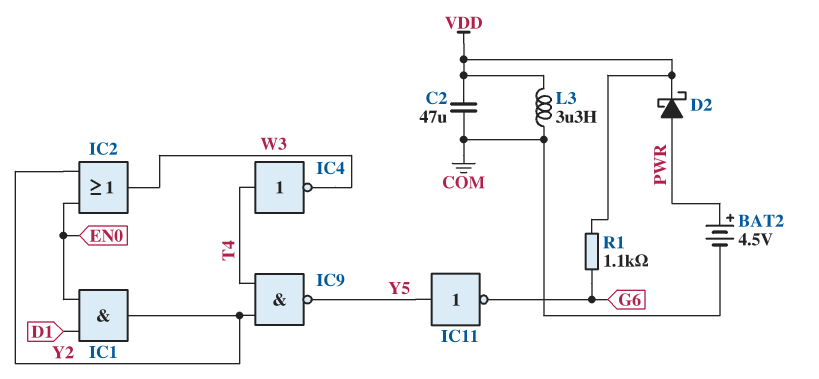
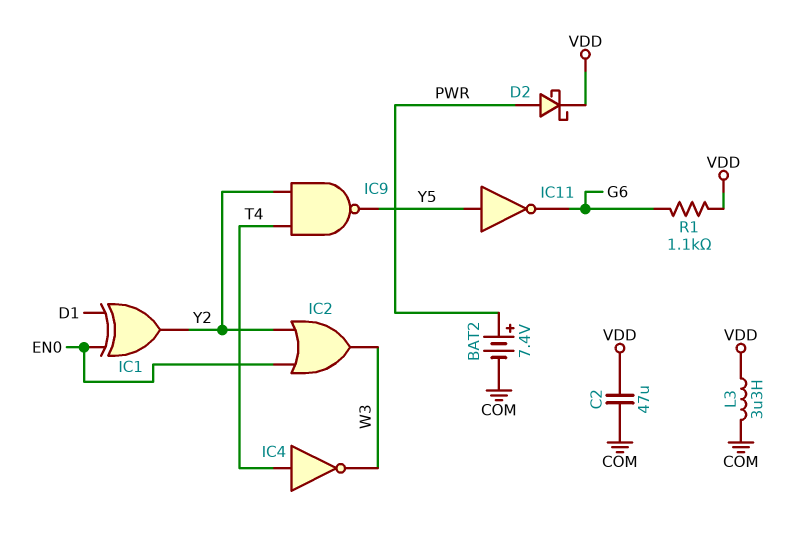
BAT2: 4.5V (plus PWR, minus COM) -> 7.4V (plus PWR, minus COM)
IC1: AND (in D1, in EN0, out Y2) -> XOR (in D1, in EN0, out Y2)

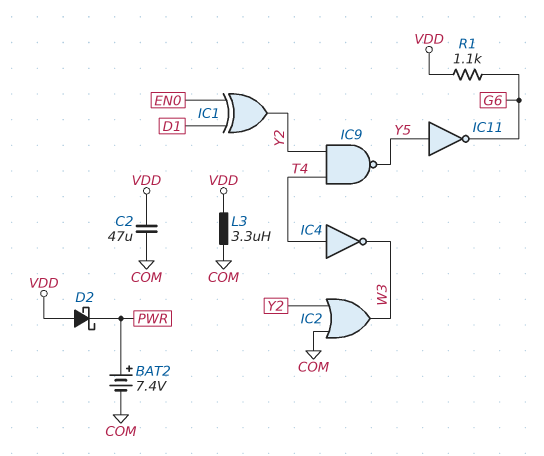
D2: schottky (A PWR, K VDD) -> schottky (A VDD, K PWR)
IC2: OR (in EN0, in Y2, out W3) -> OR (in COM, in Y2, out W3)

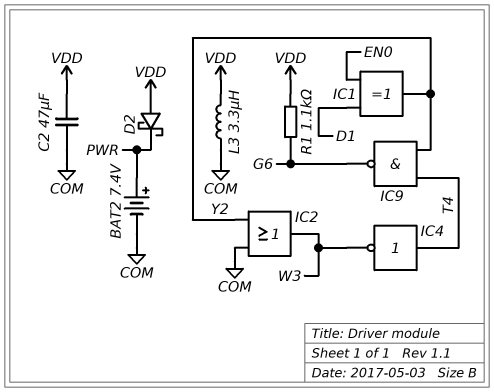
IC9: NAND (in T4, in Y2, out Y5) -> NAND (in T4, in Y2, out G6)
IC11: NOT (in Y5, out G6) -> none

